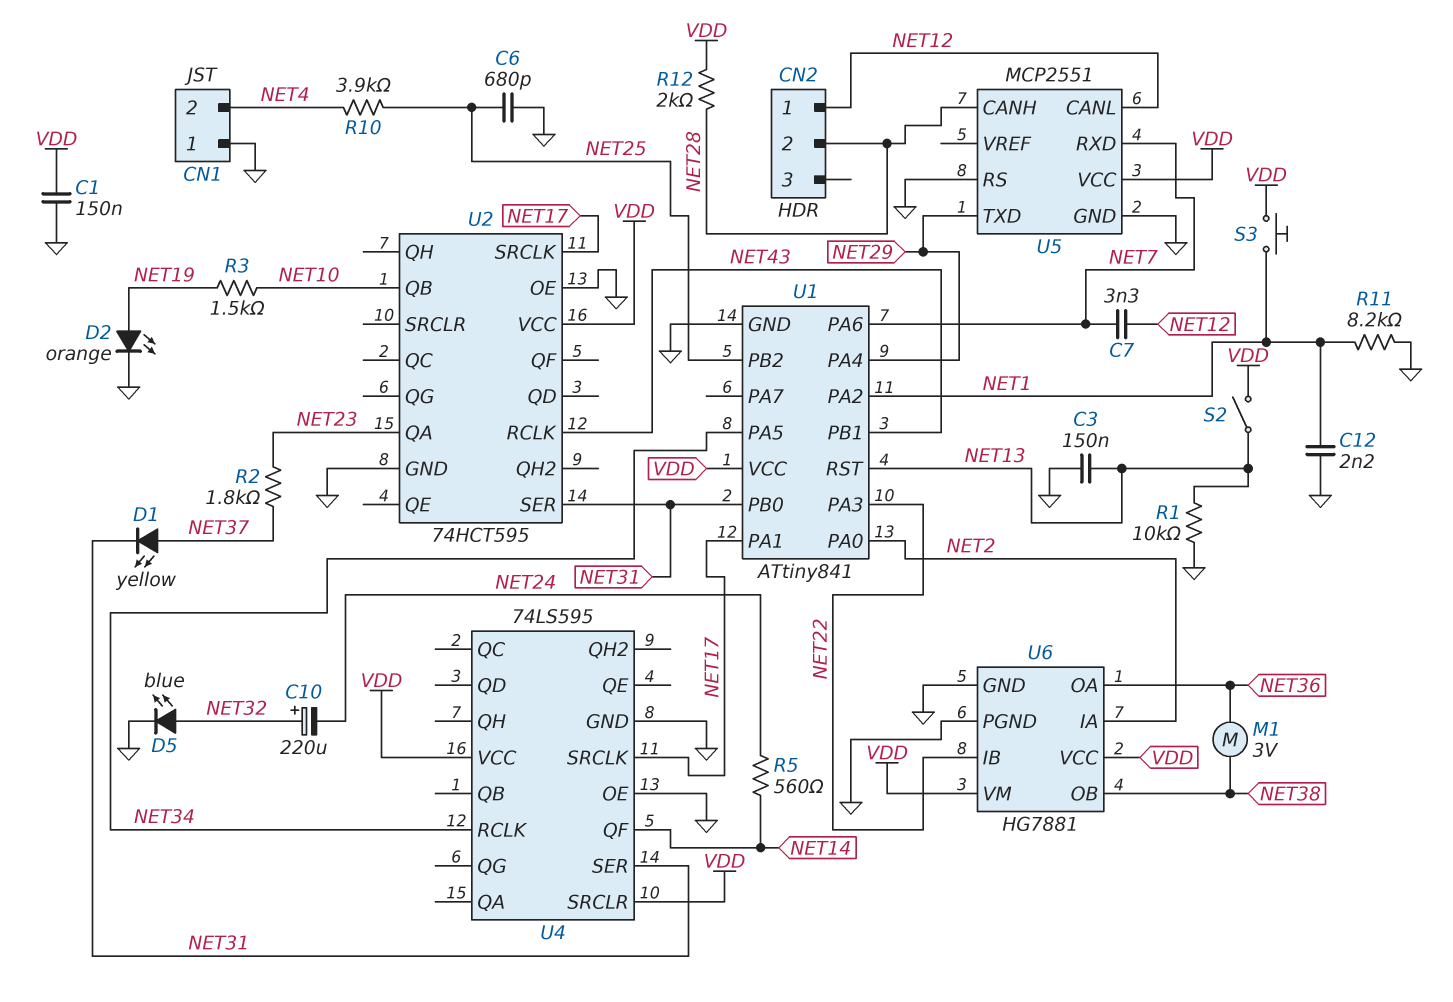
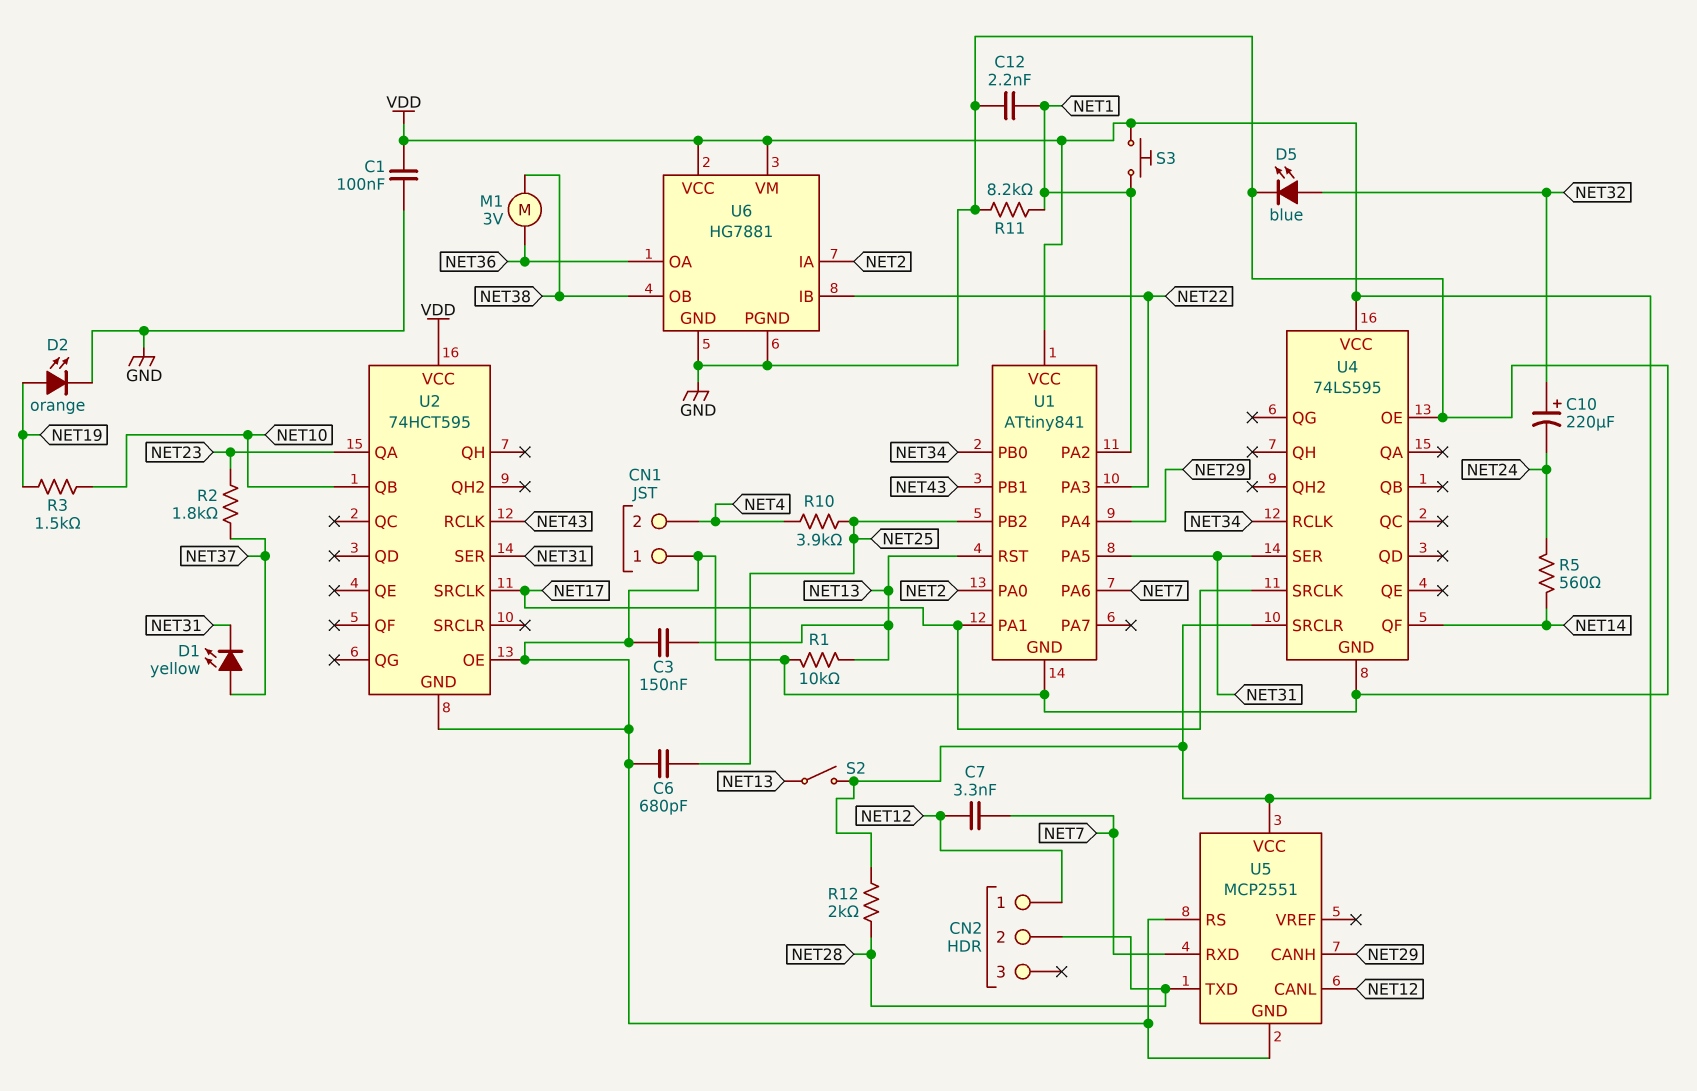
C1: 150nF (GND, VDD) -> 100nF (GND, VDD)
U1 pin PA5: NET34 -> NET31
U1 pin PB0: NET31 -> NET34
U5 pin CANH: NET28 -> NET29
U5 pin TXD: NET29 -> NET28

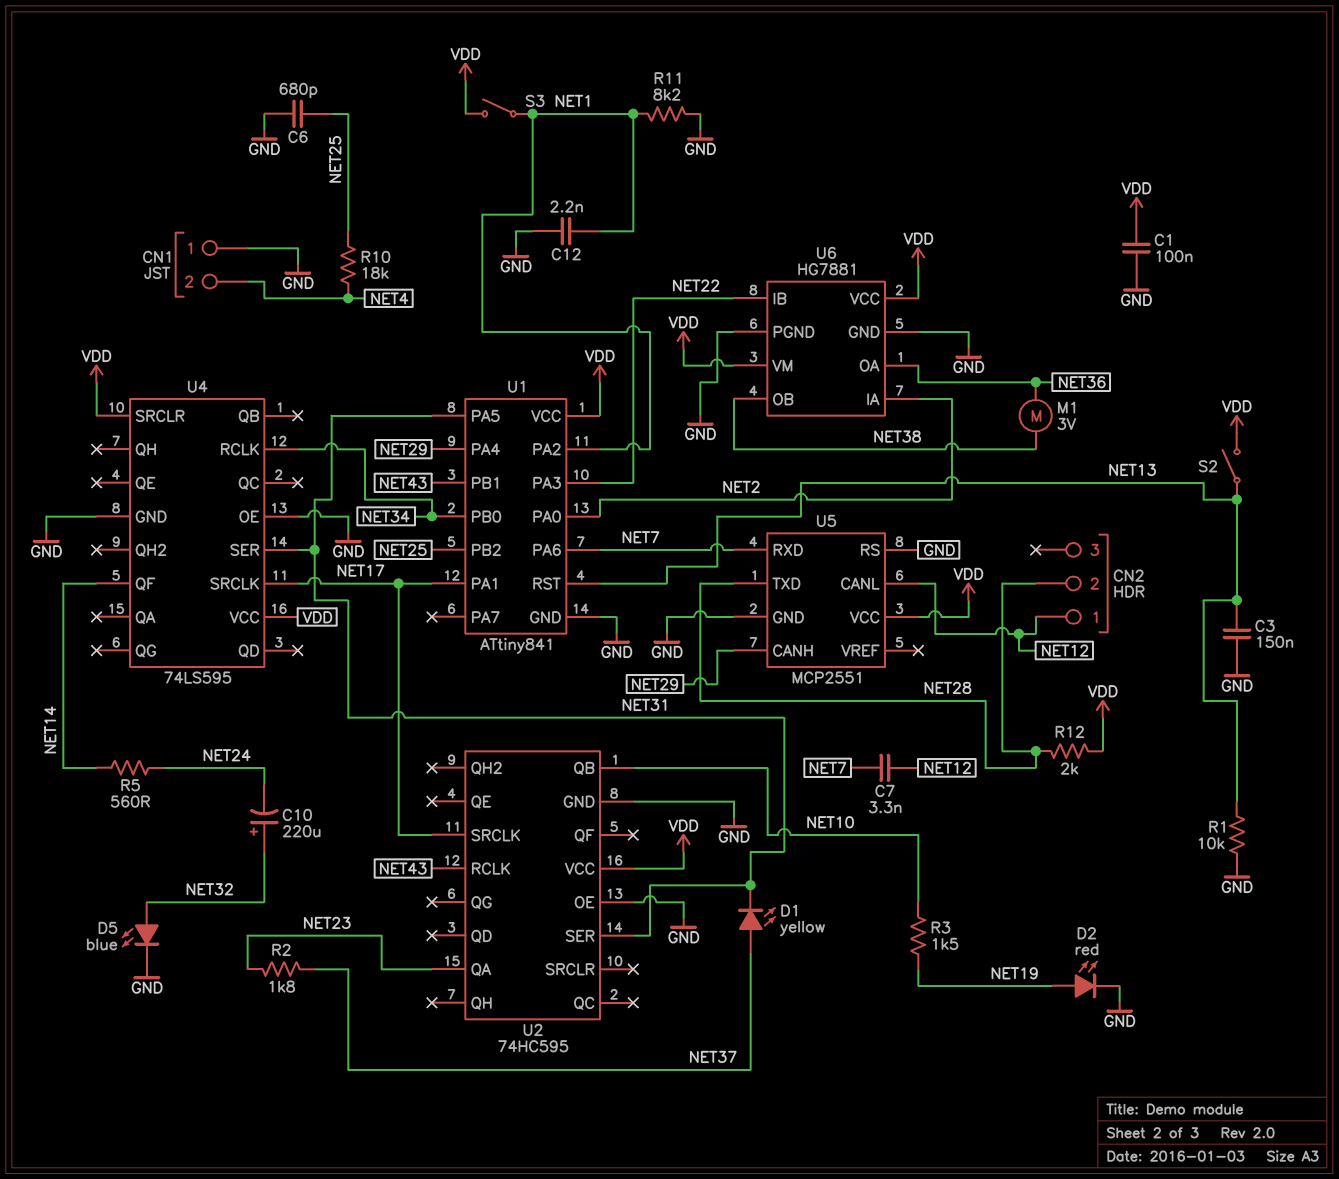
D2: LED orange (A NET19, K GND) -> LED red (A NET19, K GND)
R10: 3.9k (NET4, NET25) -> 18k (NET4, NET25)
S3: button (NET1, VDD) -> switch (NET1, VDD)
U2: 74HCT595 -> 74HC595

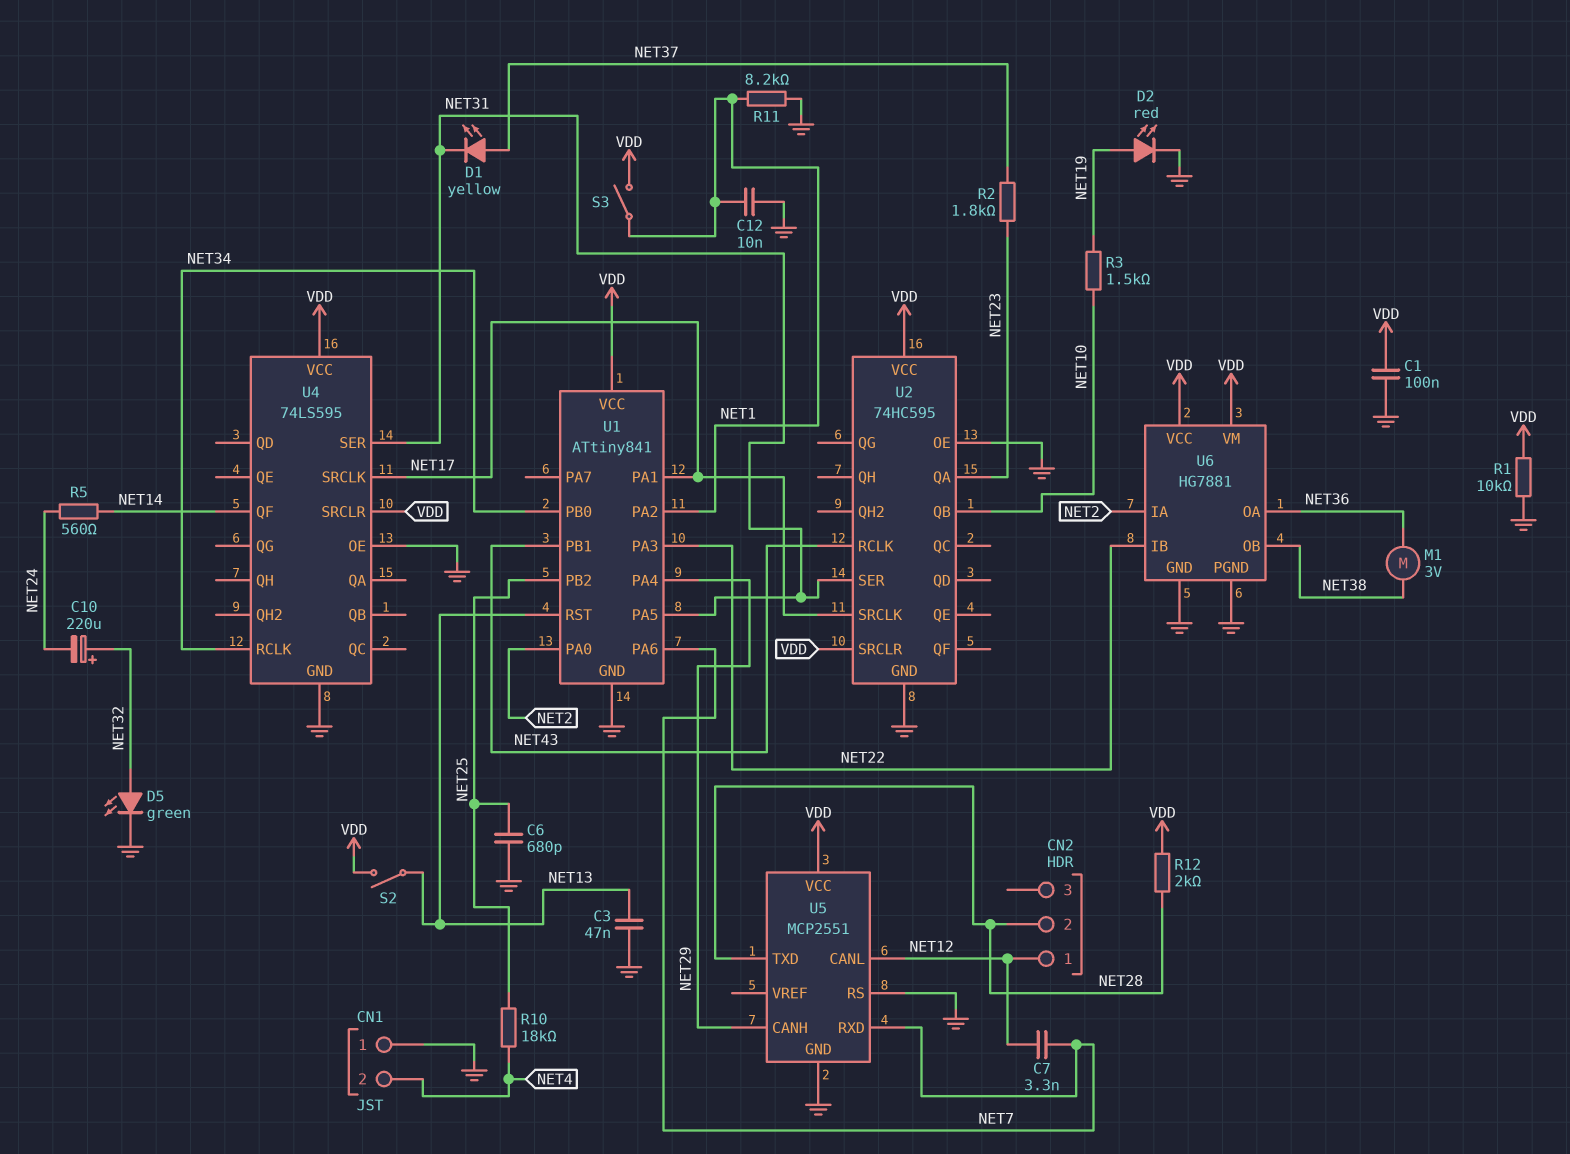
C3: 150nF (GND, NET13) -> 47nF (GND, NET13)
C12: 2.2nF (GND, NET1) -> 10nF (GND, NET1)
D5: LED blue (A NET32, K GND) -> LED green (A NET32, K GND)
R1: 10k (GND, NET13) -> 10k (GND, VDD)
U2 pin SRCLR: none -> VDD

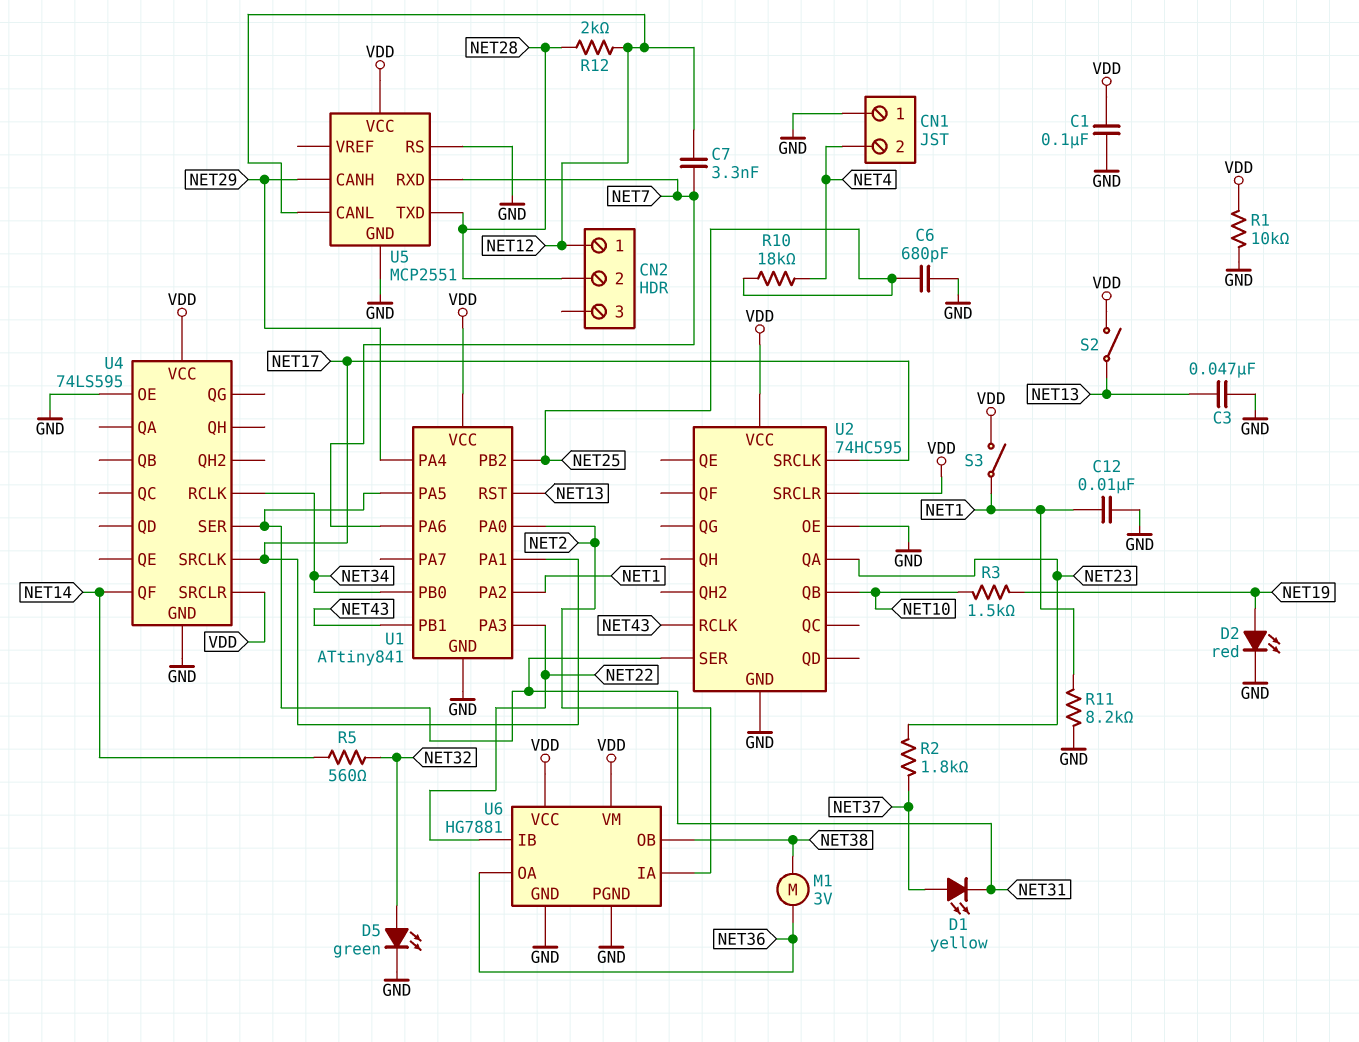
C10: 220uF (plus NET32, minus NET24) -> none
R5: 560 (NET14, NET24) -> 560 (NET14, NET32)
R12: 2k (NET28, VDD) -> 2k (NET12, NET28)

